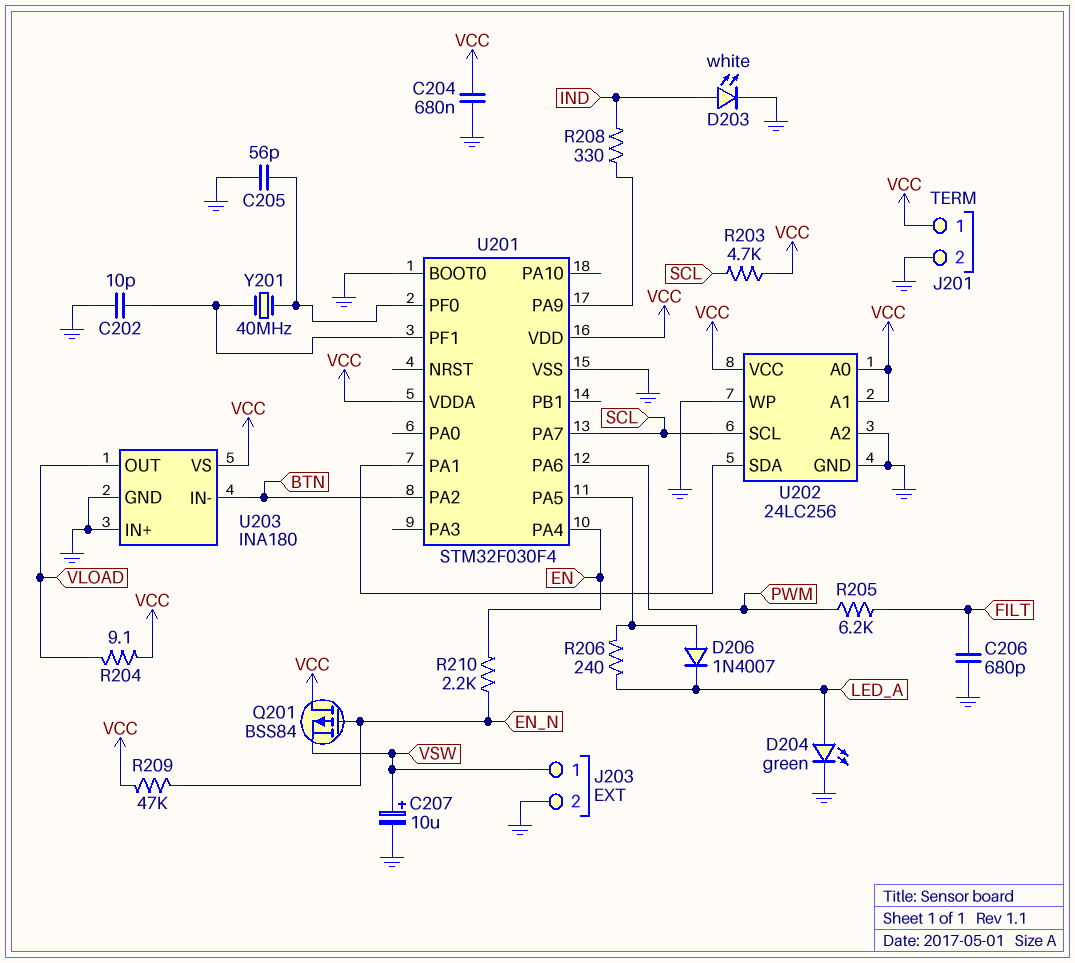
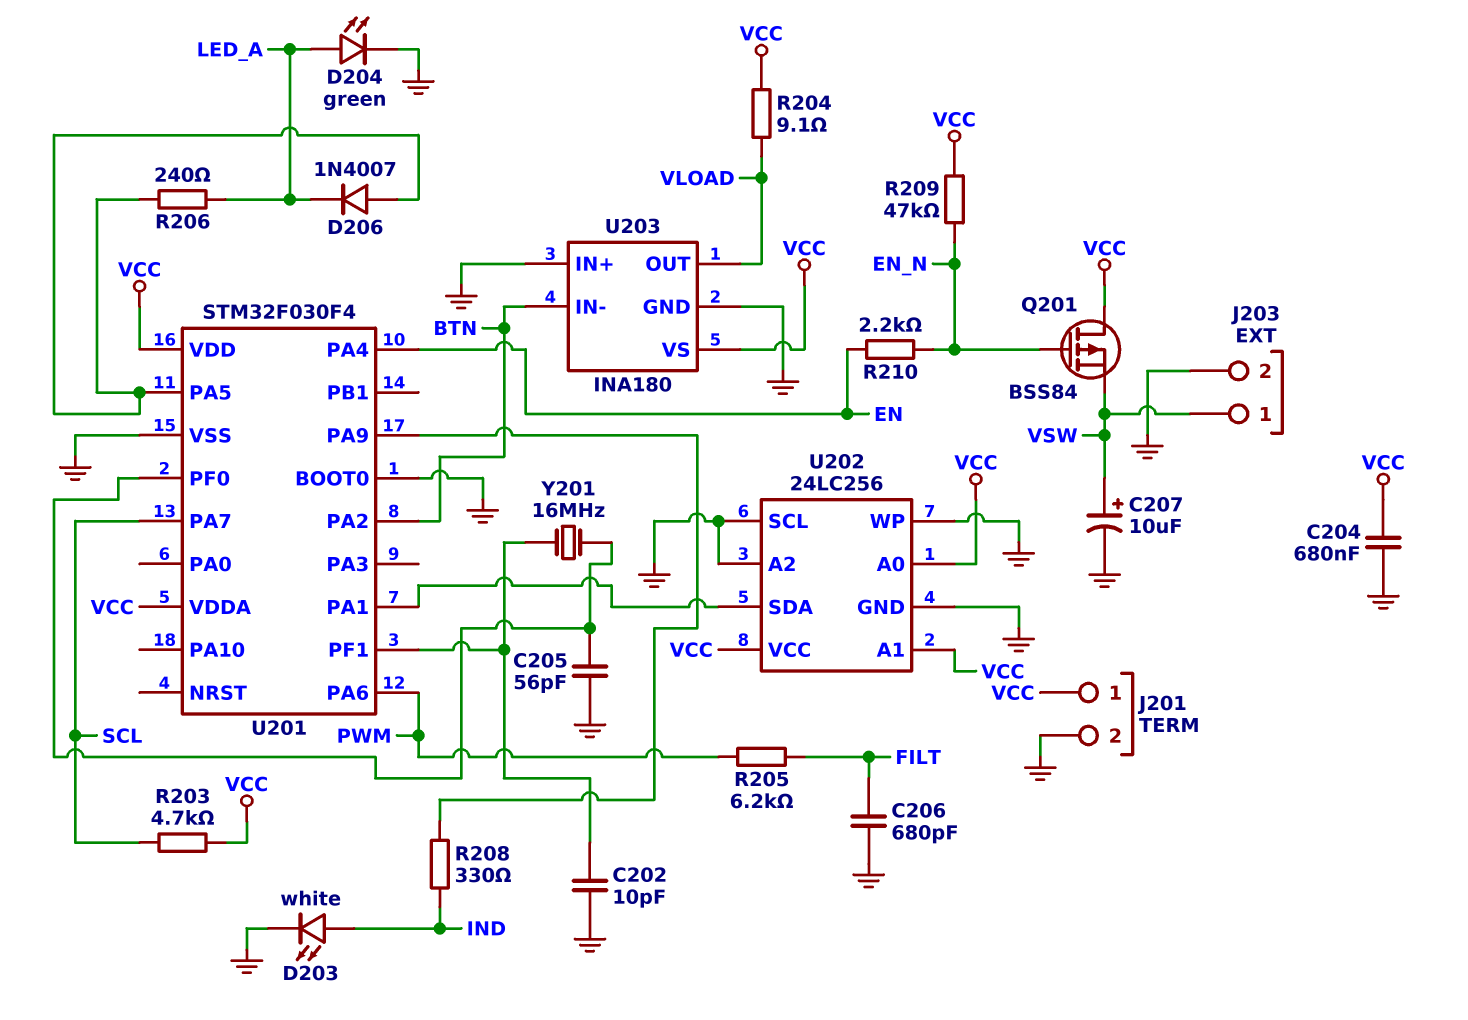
U202 pin SCL: SCL -> GND
Y201: 40MHz (U201/PF0, U201/PF1) -> 16MHz (U201/PF0, U201/PF1)

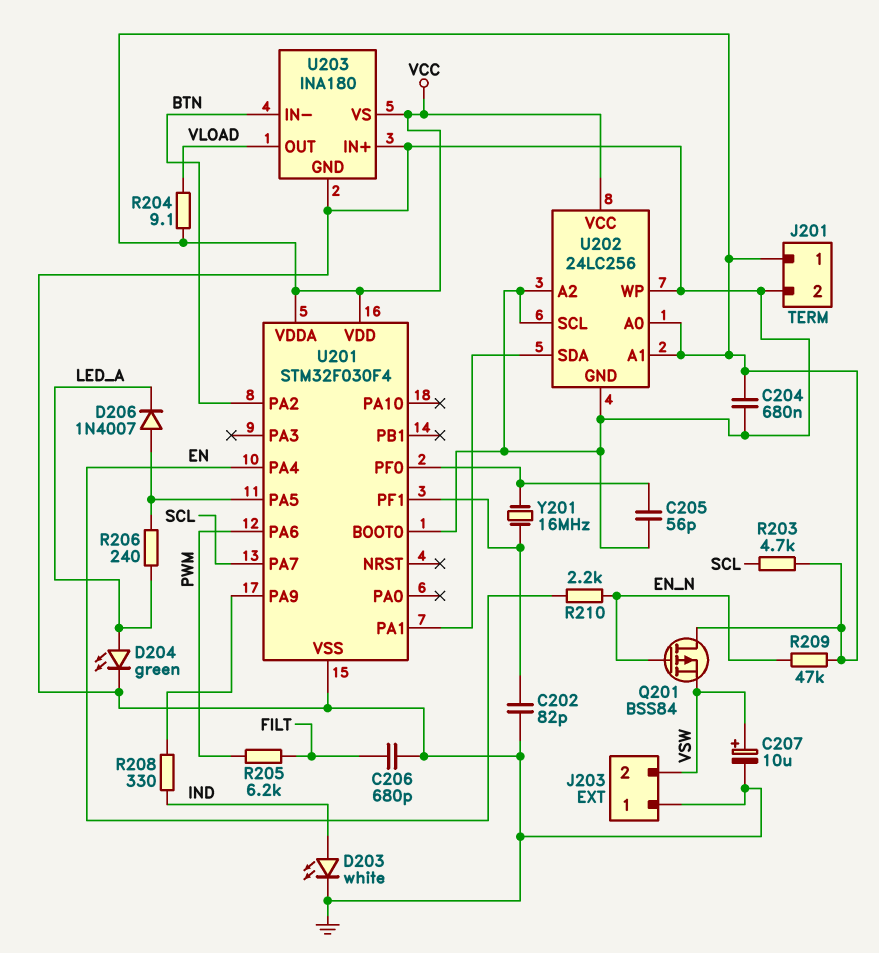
C202: 10pF (GND, U201/PF1) -> 82pF (GND, U201/PF1)
J203 pin 1: VSW -> GND
J203 pin 2: GND -> VSW

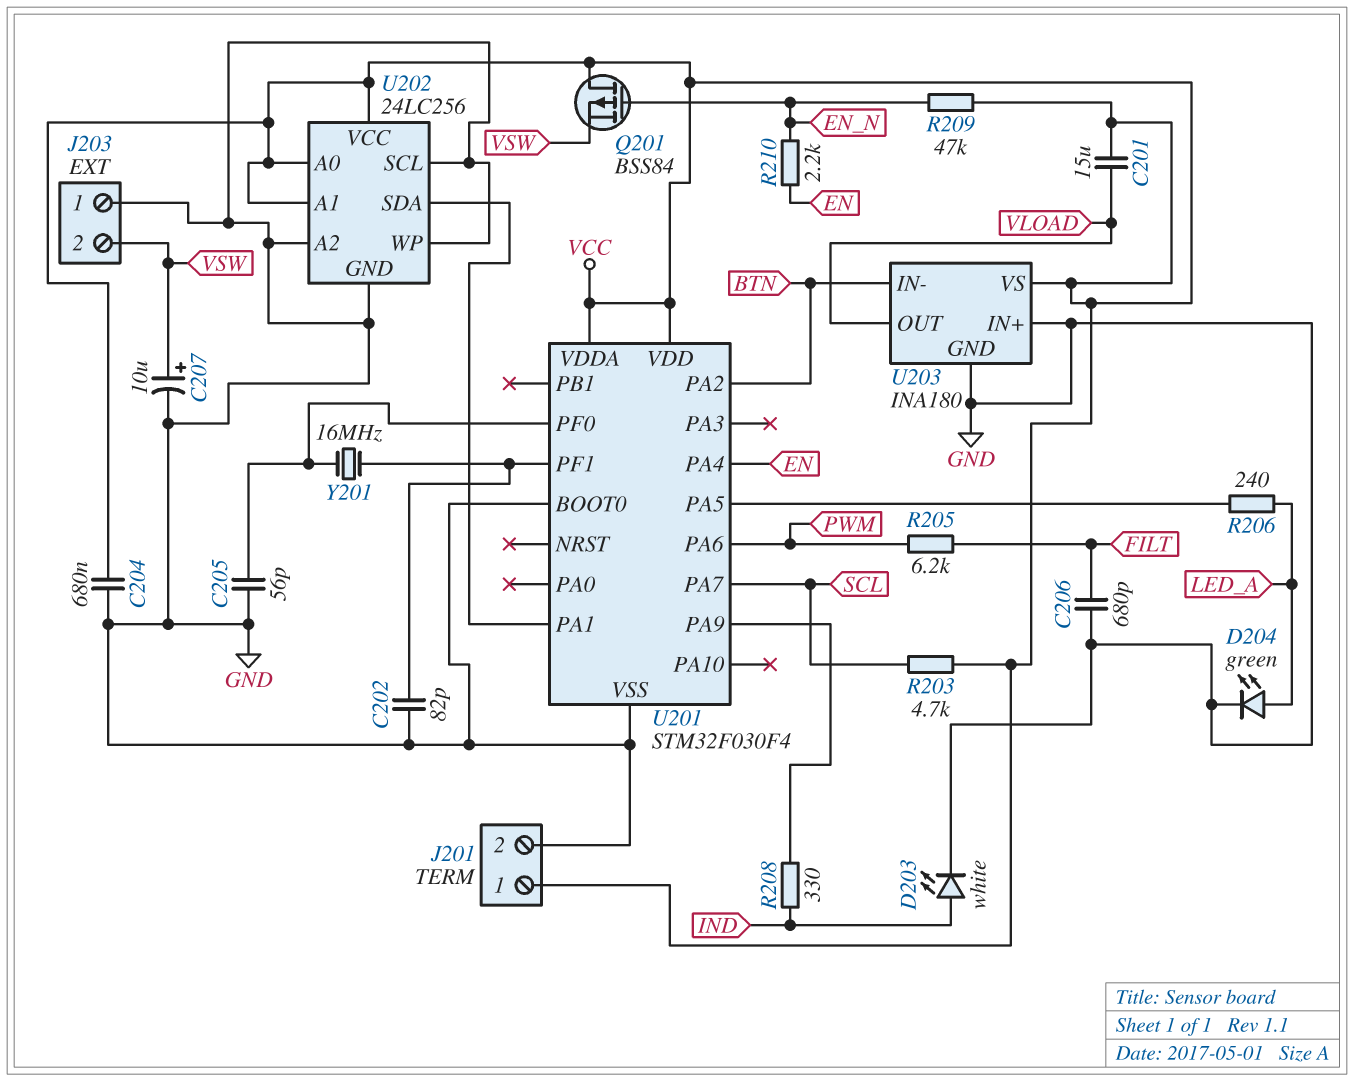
C201: none -> 15uF (VCC, VLOAD)
D206: diode 1N4007 (A U201/PA5, K LED_A) -> none
R204: 9.1 (VCC, VLOAD) -> none

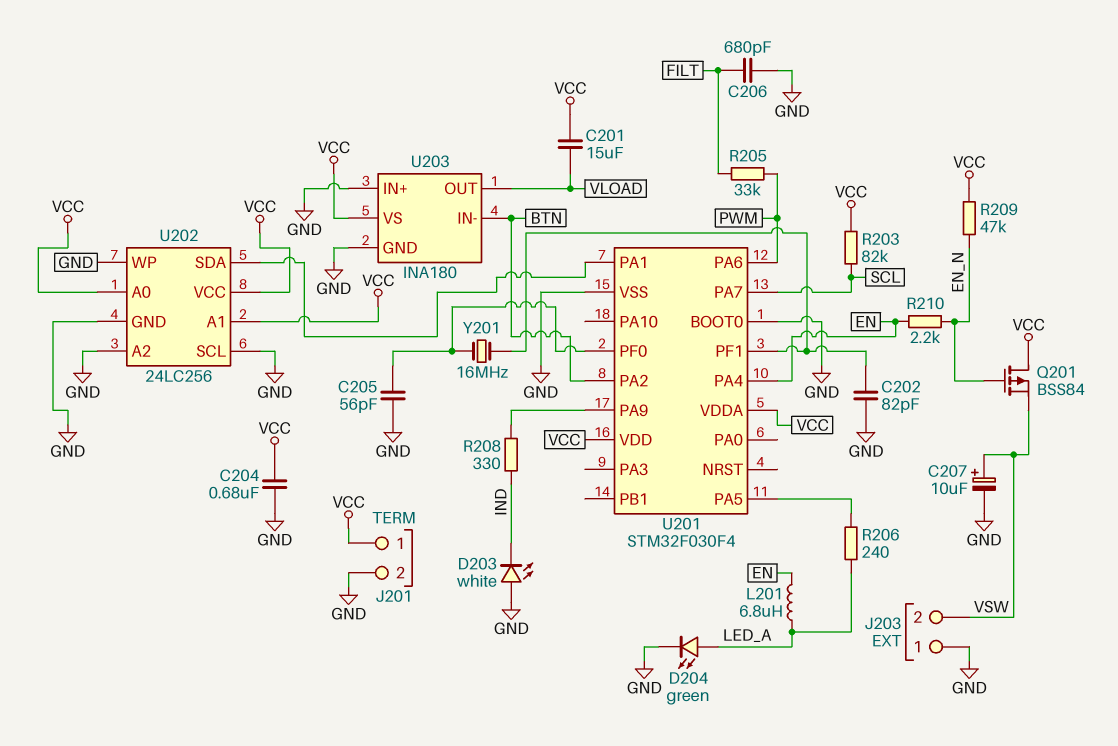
D203: LED white (A IND, K GND) -> LED white (A GND, K IND)
L201: none -> 6.8uH (EN, LED_A)
R203: 4.7k (SCL, VCC) -> 82k (SCL, VCC)
R205: 6.2k (FILT, PWM) -> 33k (FILT, PWM)

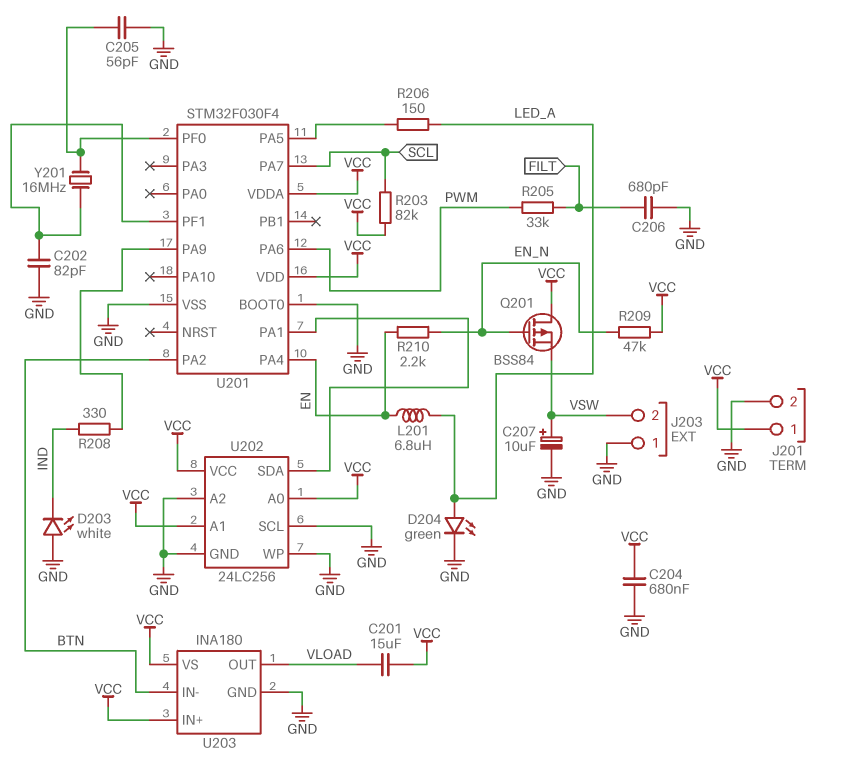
R206: 240 (LED_A, U201/PA5) -> 150 (LED_A, U201/PA5)
U203 pin IN+: GND -> VCC

